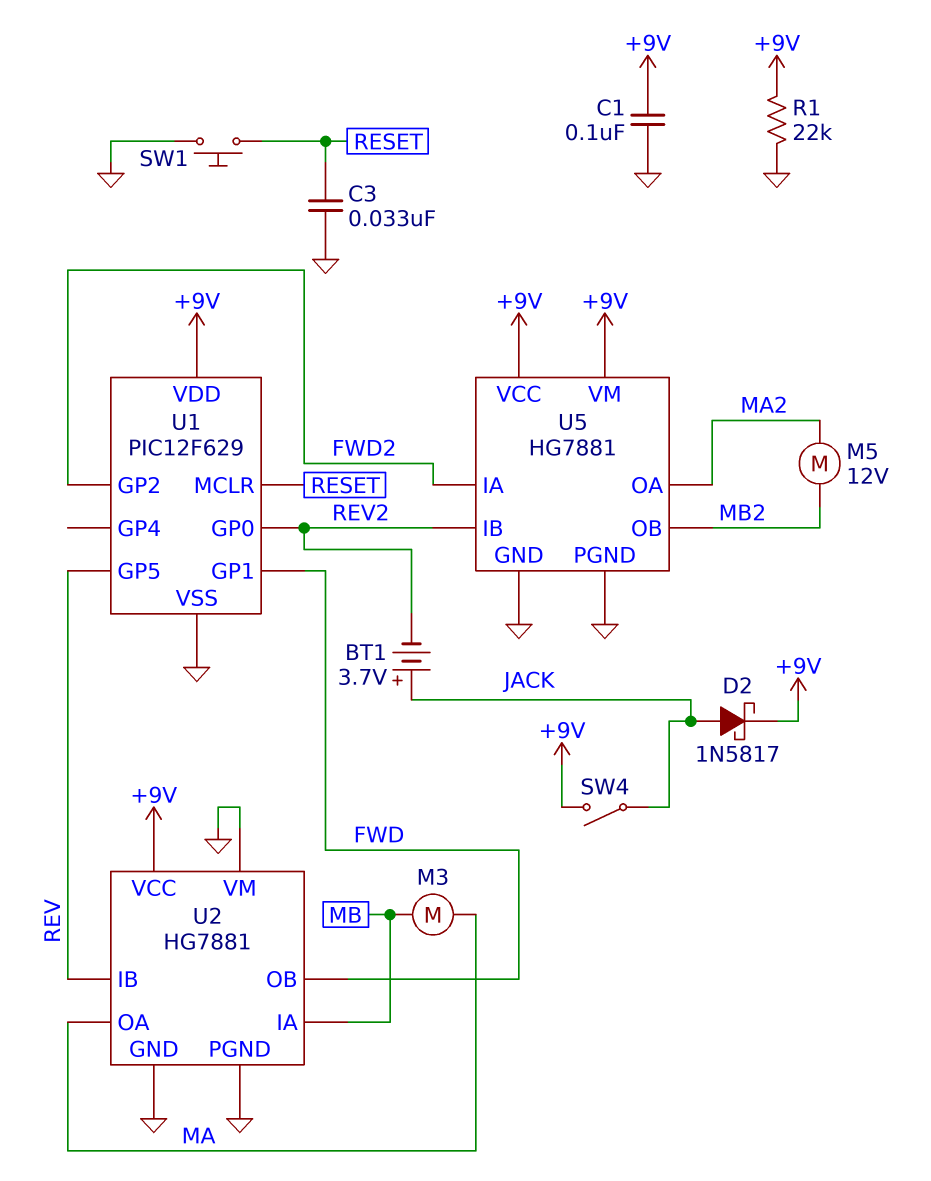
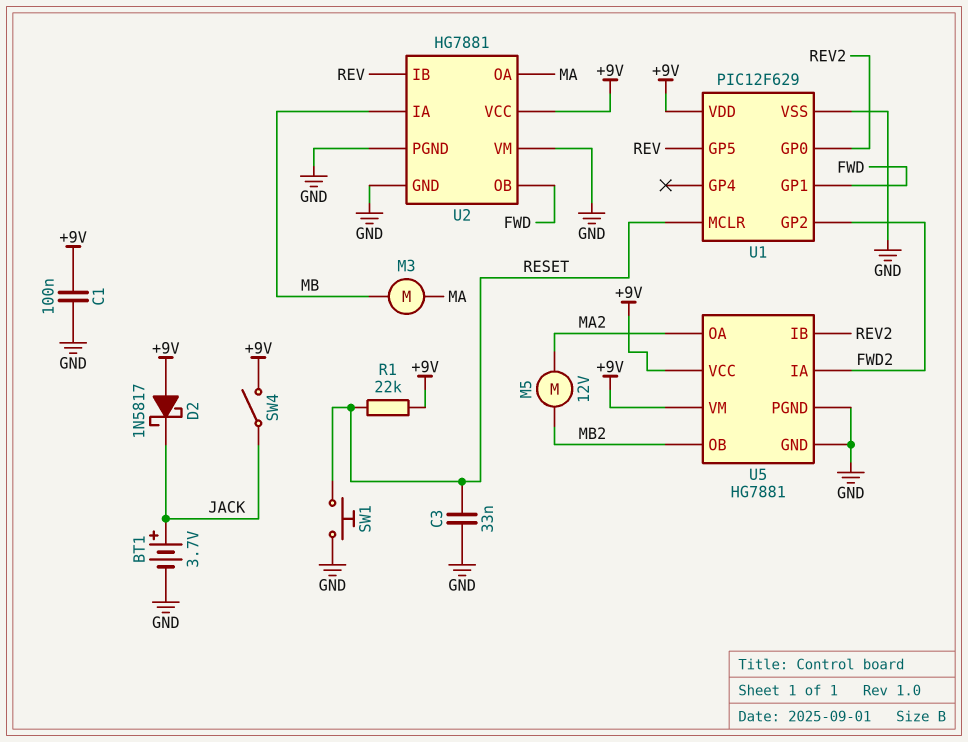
BT1: 3.7V (plus JACK, minus REV2) -> 3.7V (plus JACK, minus GND)
D2: schottky 1N5817 (A JACK, K +9V) -> schottky 1N5817 (A +9V, K JACK)
R1: 22k (+9V, GND) -> 22k (+9V, RESET)

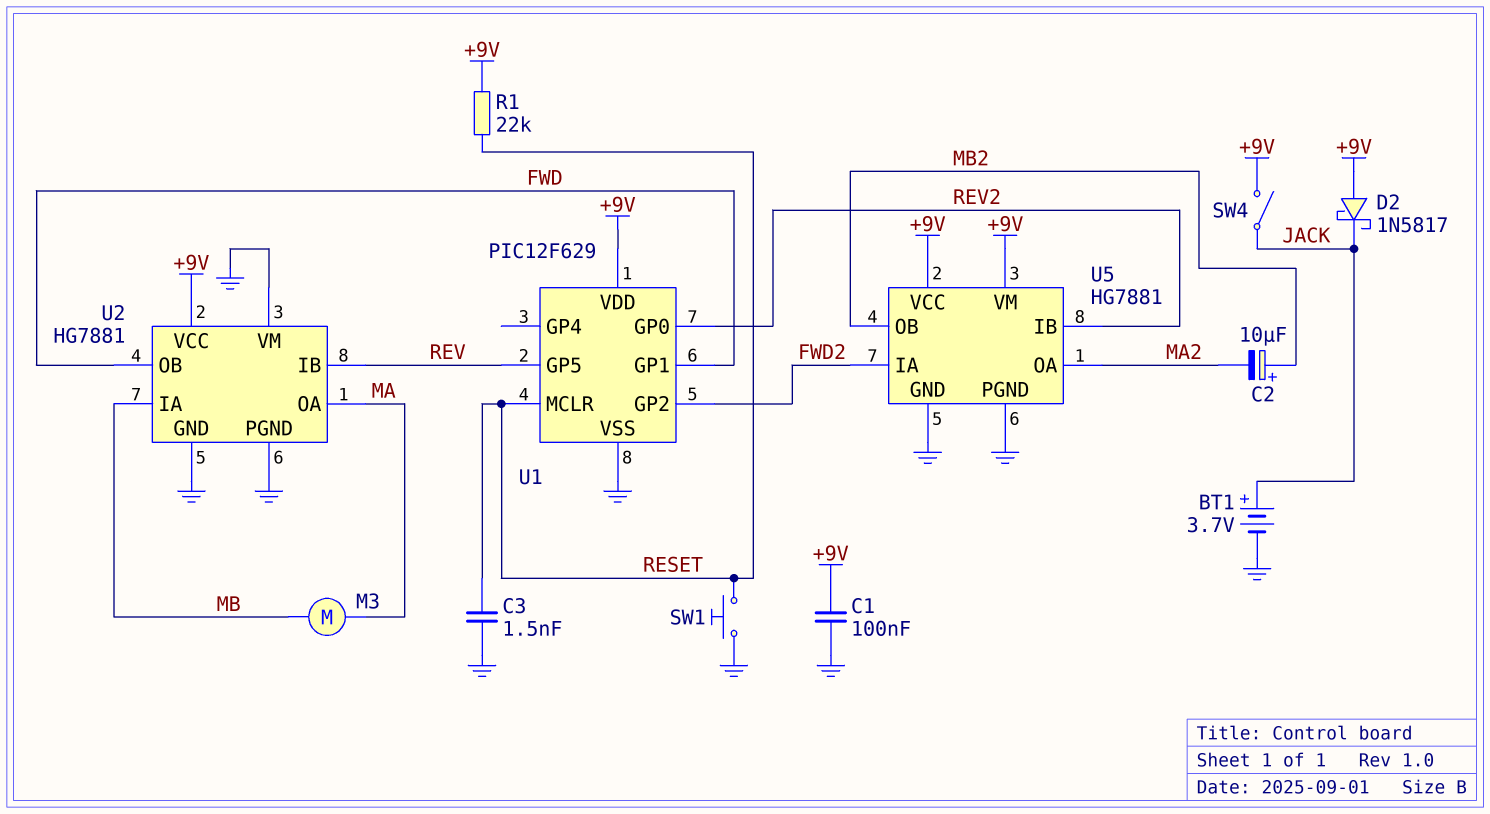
C2: none -> 10uF (plus MB2, minus MA2)
C3: 33nF (GND, RESET) -> 1.5nF (GND, RESET)
M5: motor 12V (MA2, MB2) -> none

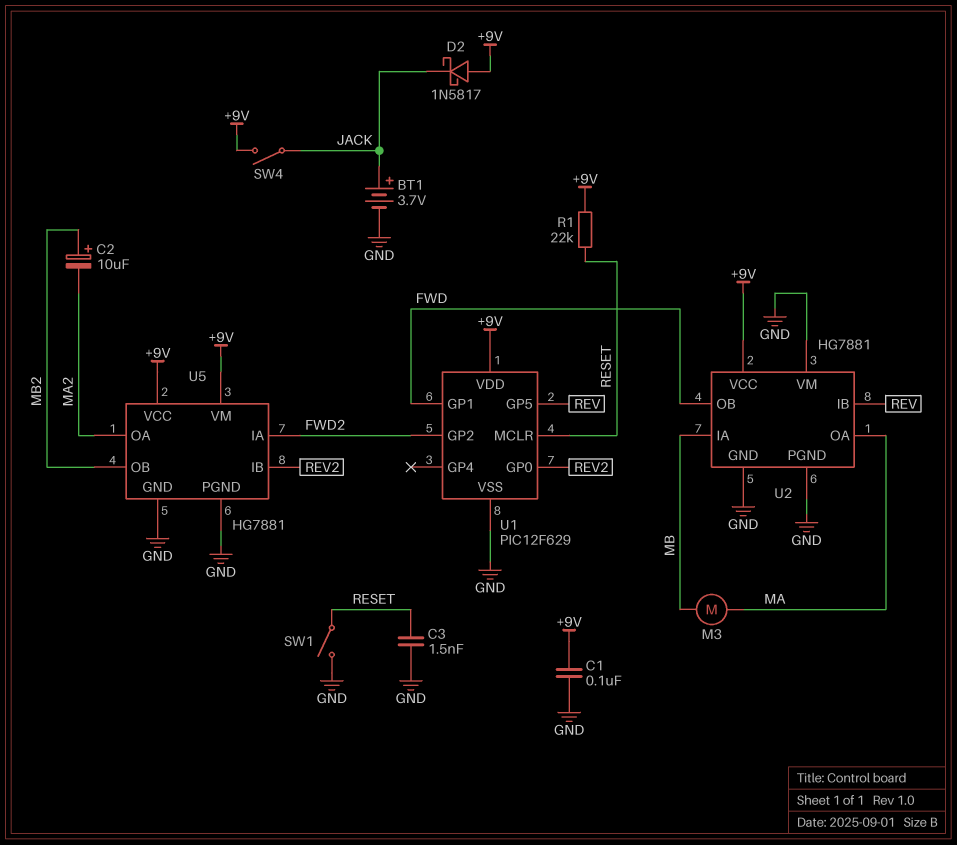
SW1: button (GND, RESET) -> switch (GND, RESET)

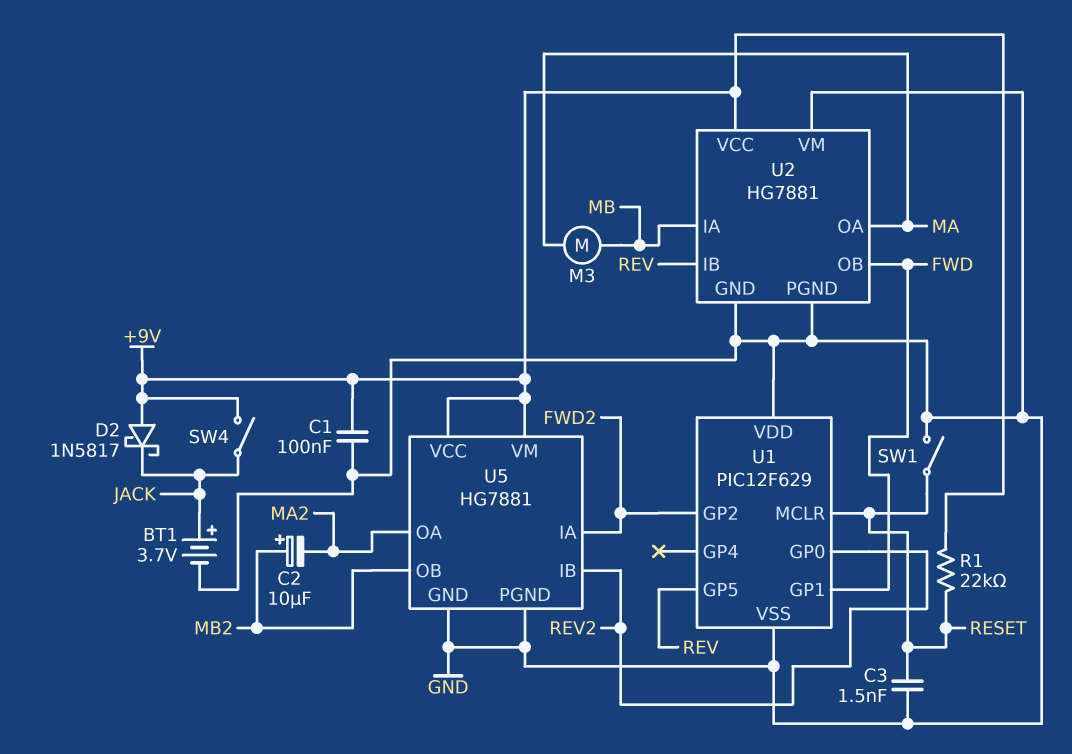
U1 pin VDD: +9V -> GND

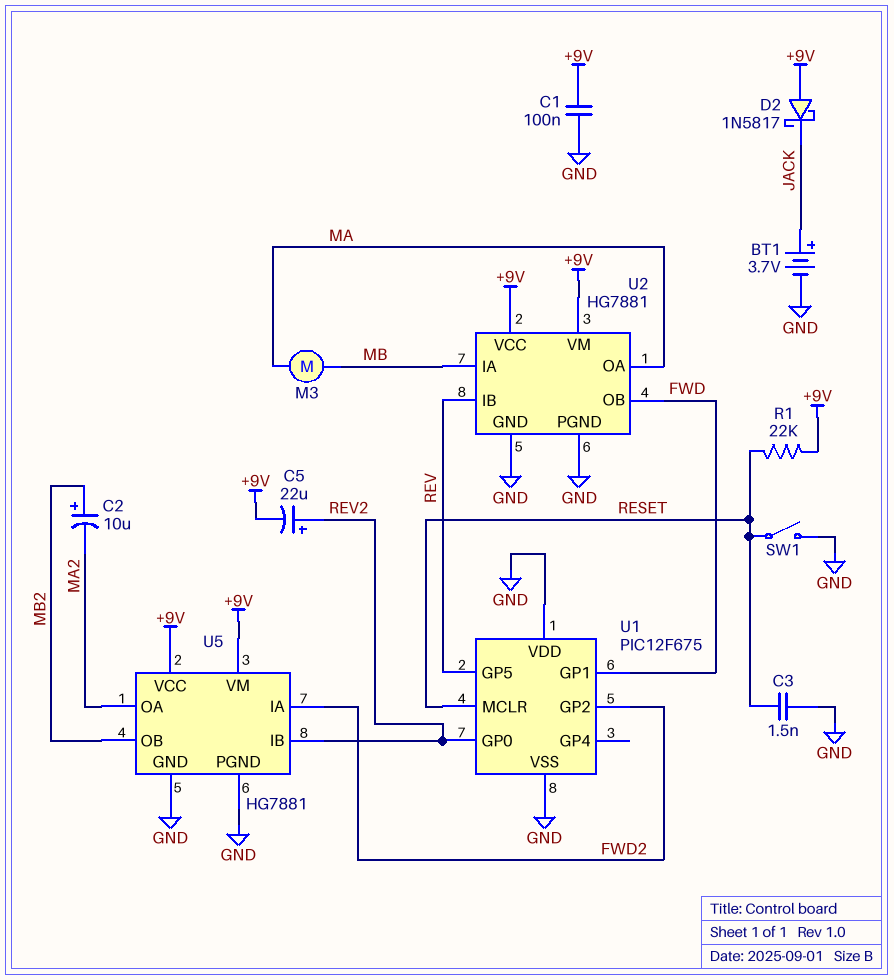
C5: none -> 22uF (plus REV2, minus +9V)
SW4: switch (+9V, JACK) -> none
U1: PIC12F629 -> PIC12F675
U2 pin VM: GND -> +9V

